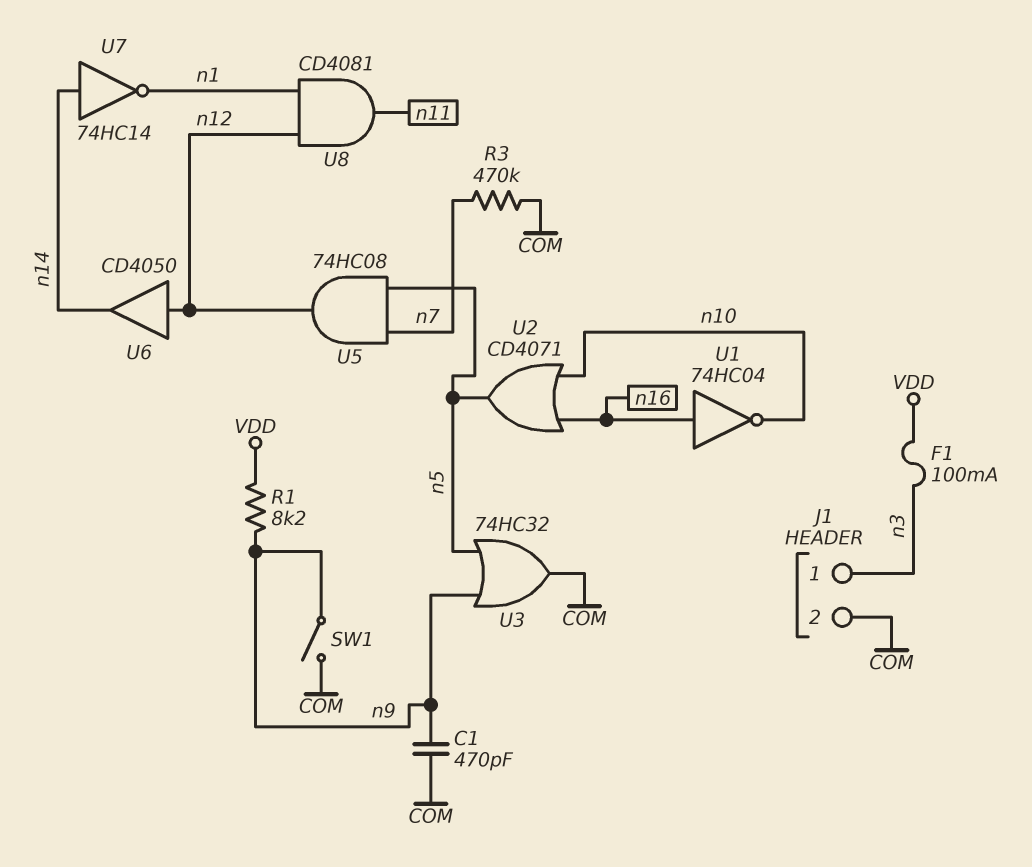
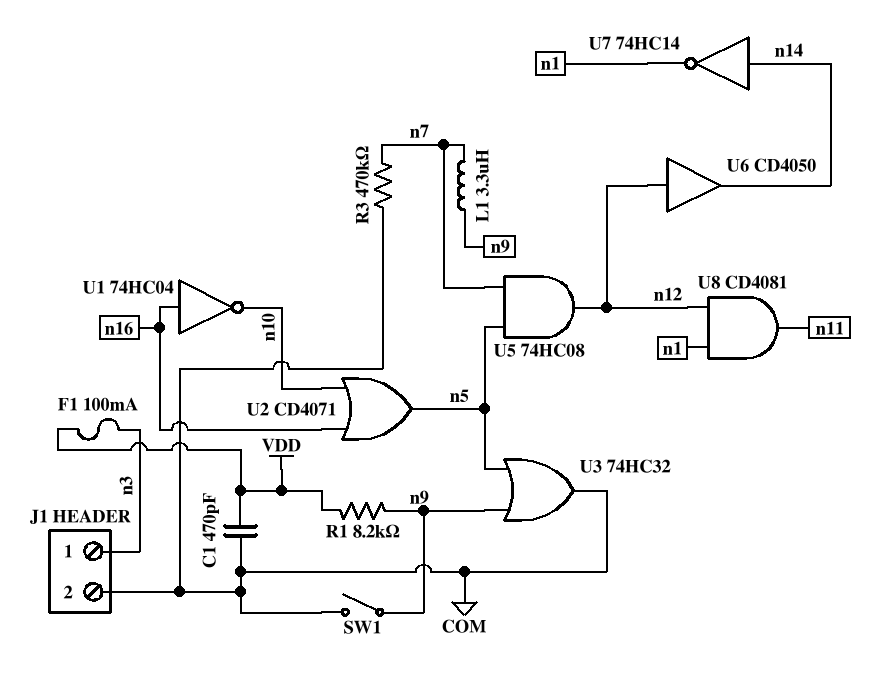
C1: 470pF (COM, n9) -> 470pF (COM, VDD)
L1: none -> 3.3uH (n7, n9)

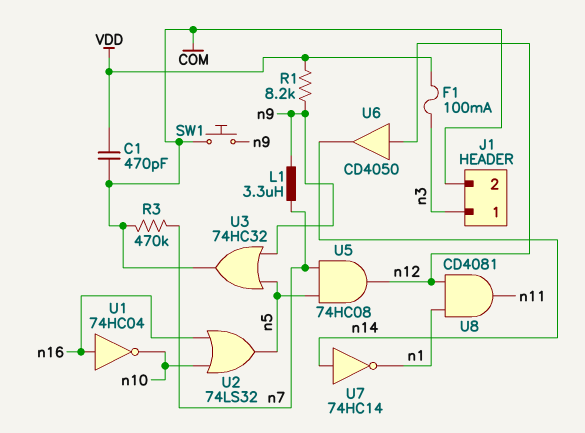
SW1: switch (COM, n9) -> button (COM, n9)
U2: OR CD4071 (in n10, in n16, out n5) -> OR 74LS32 (in n10, in n16, out n5)

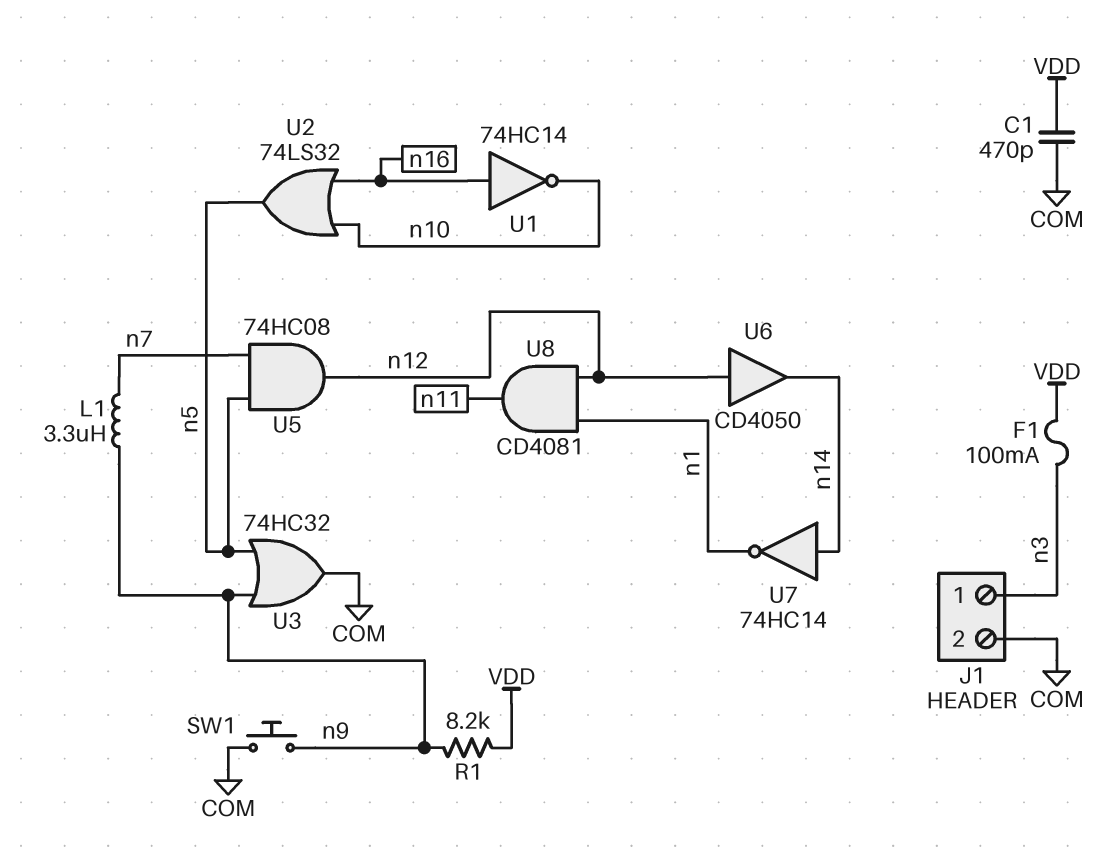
R3: 470k (COM, n7) -> none
U1: NOT 74HC04 (in n16, out n10) -> NOT 74HC14 (in n16, out n10)

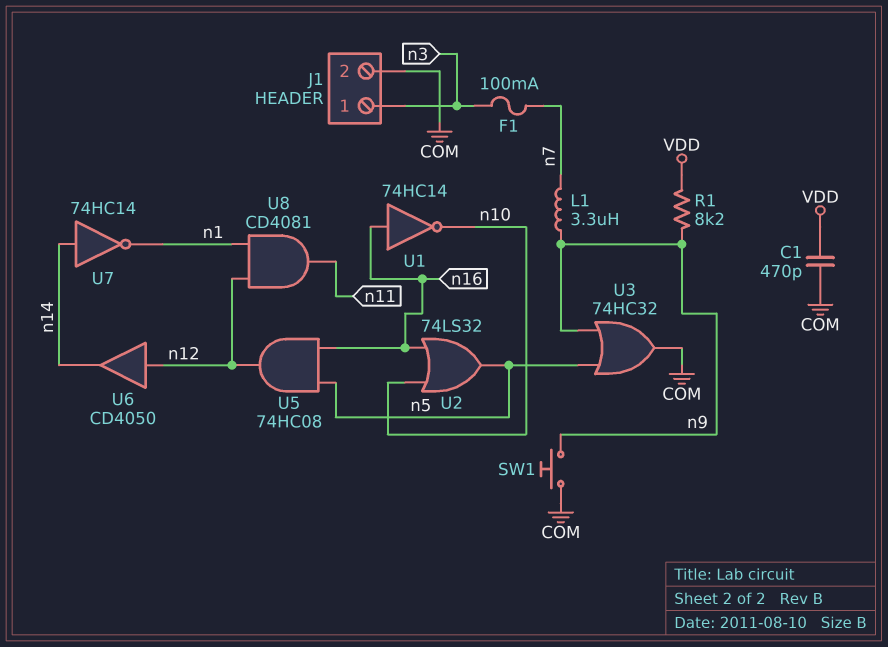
F1: 100mA (VDD, n3) -> 100mA (n3, n7)
U5: AND 74HC08 (in n5, in n7, out n12) -> AND 74HC08 (in n5, in n16, out n12)

